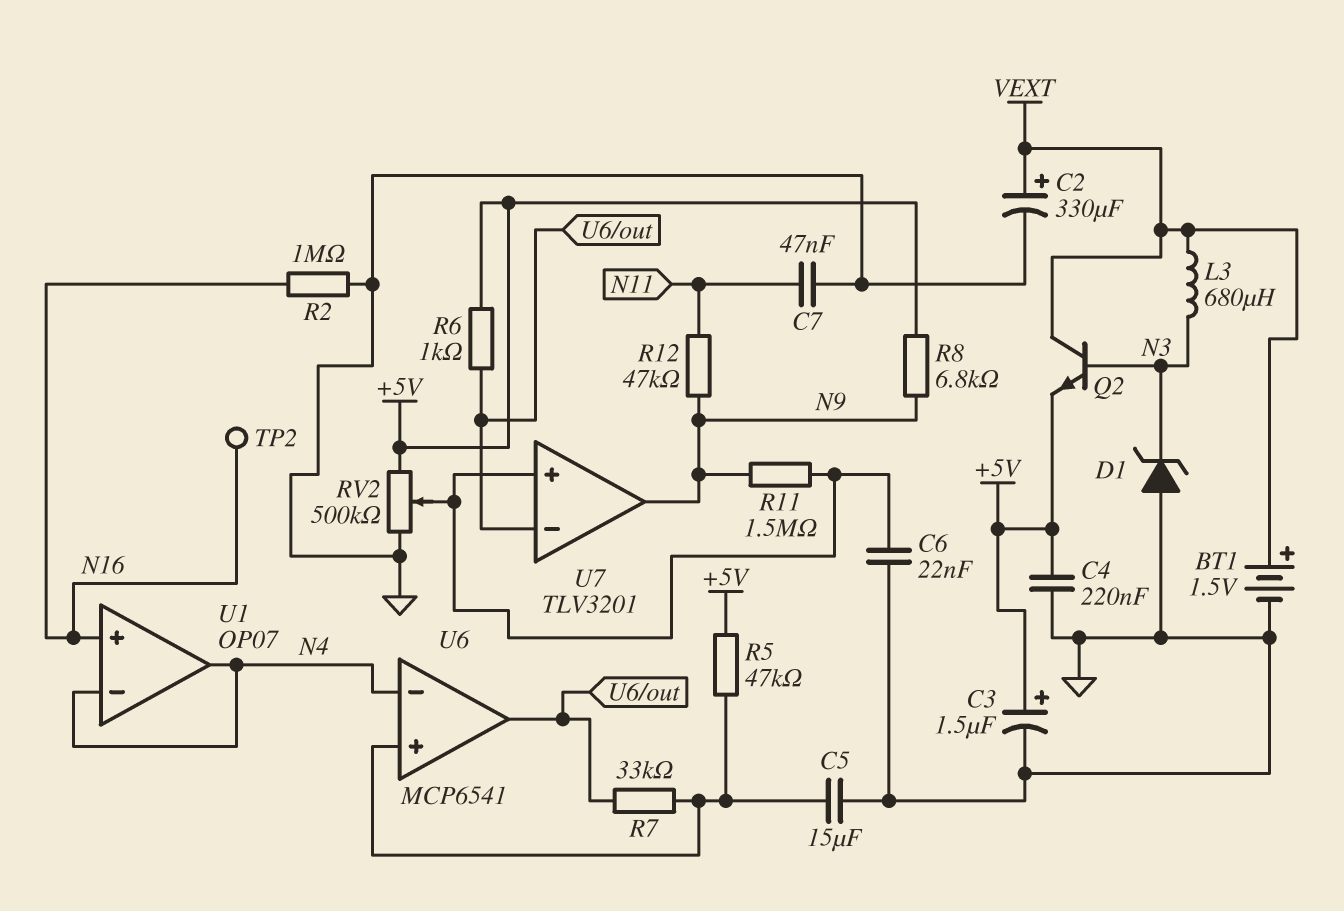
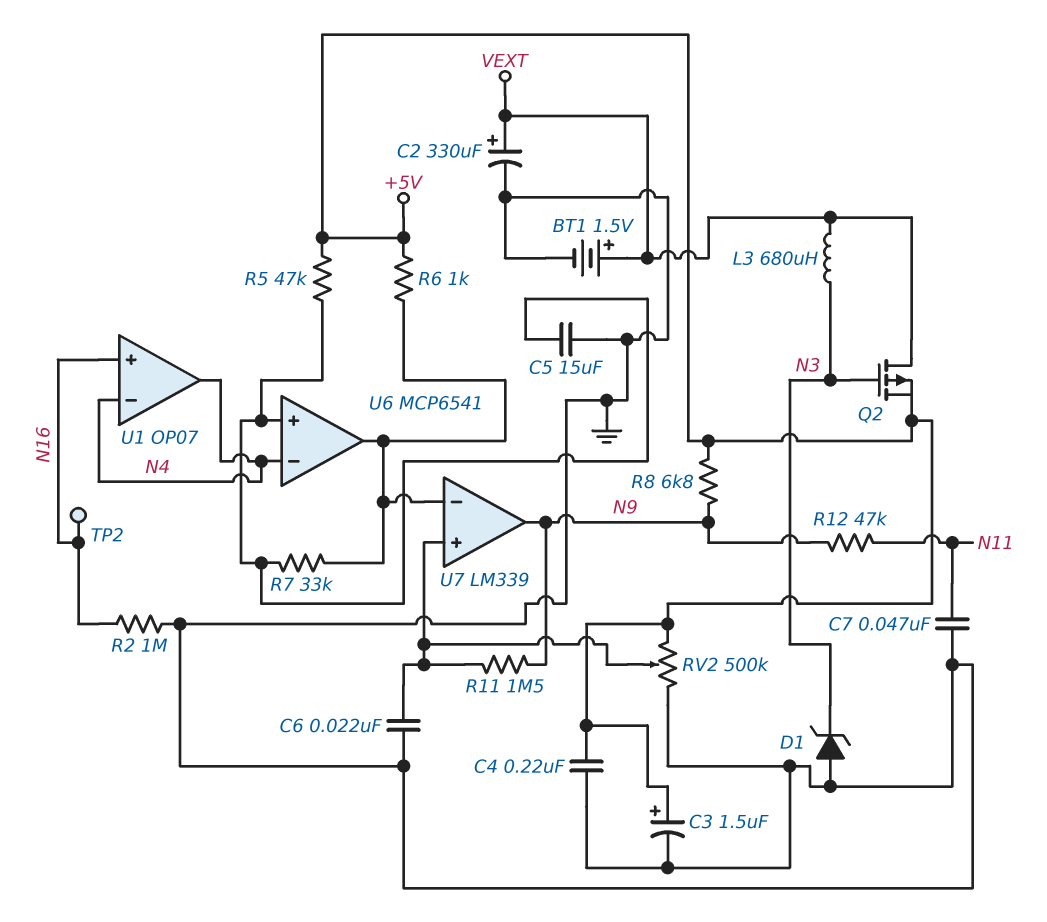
Q2: NPN (B N3, C VEXT, E +5V) -> PMOS (G N3, D VEXT, S +5V)
U7: TLV3201 -> LM339

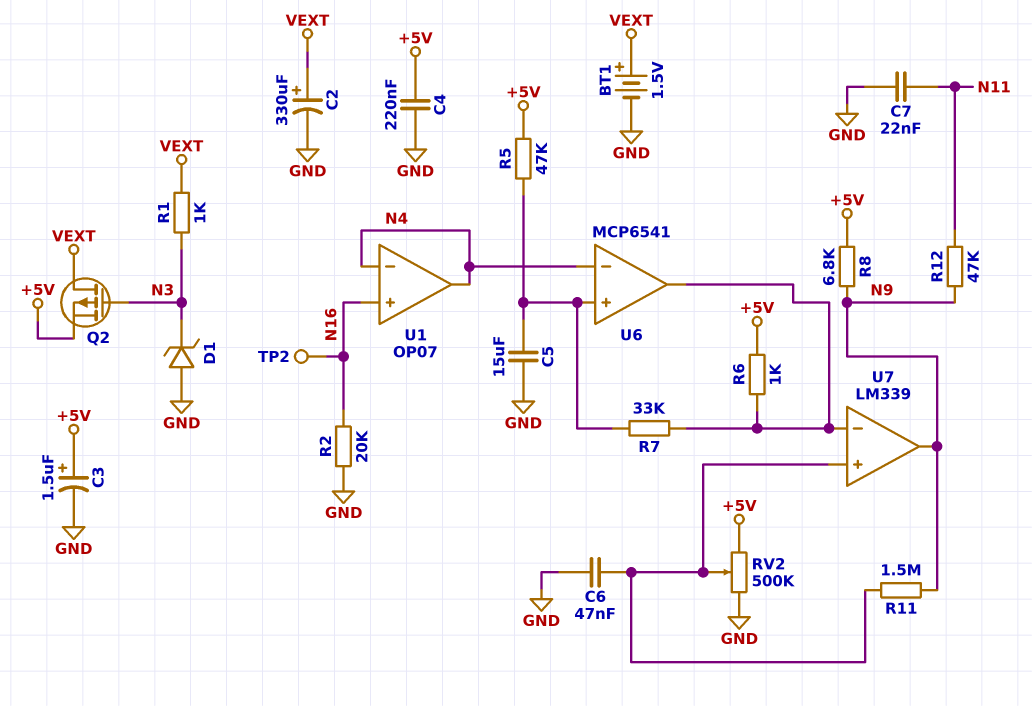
C6: 22nF (GND, U7/in+) -> 47nF (GND, U7/in+)
C7: 47nF (GND, N11) -> 22nF (GND, N11)
L3: 680uH (N3, VEXT) -> none
R1: none -> 1k (N3, VEXT)
R2: 1M (GND, N16) -> 20k (GND, N16)

